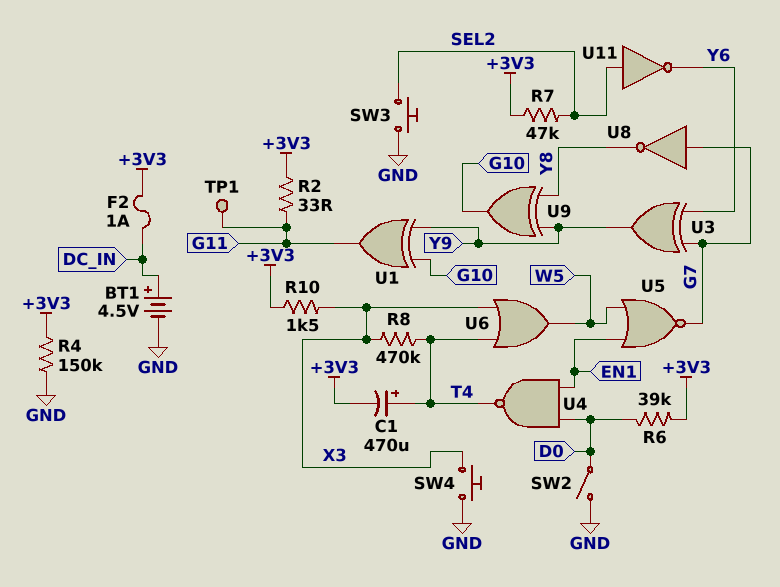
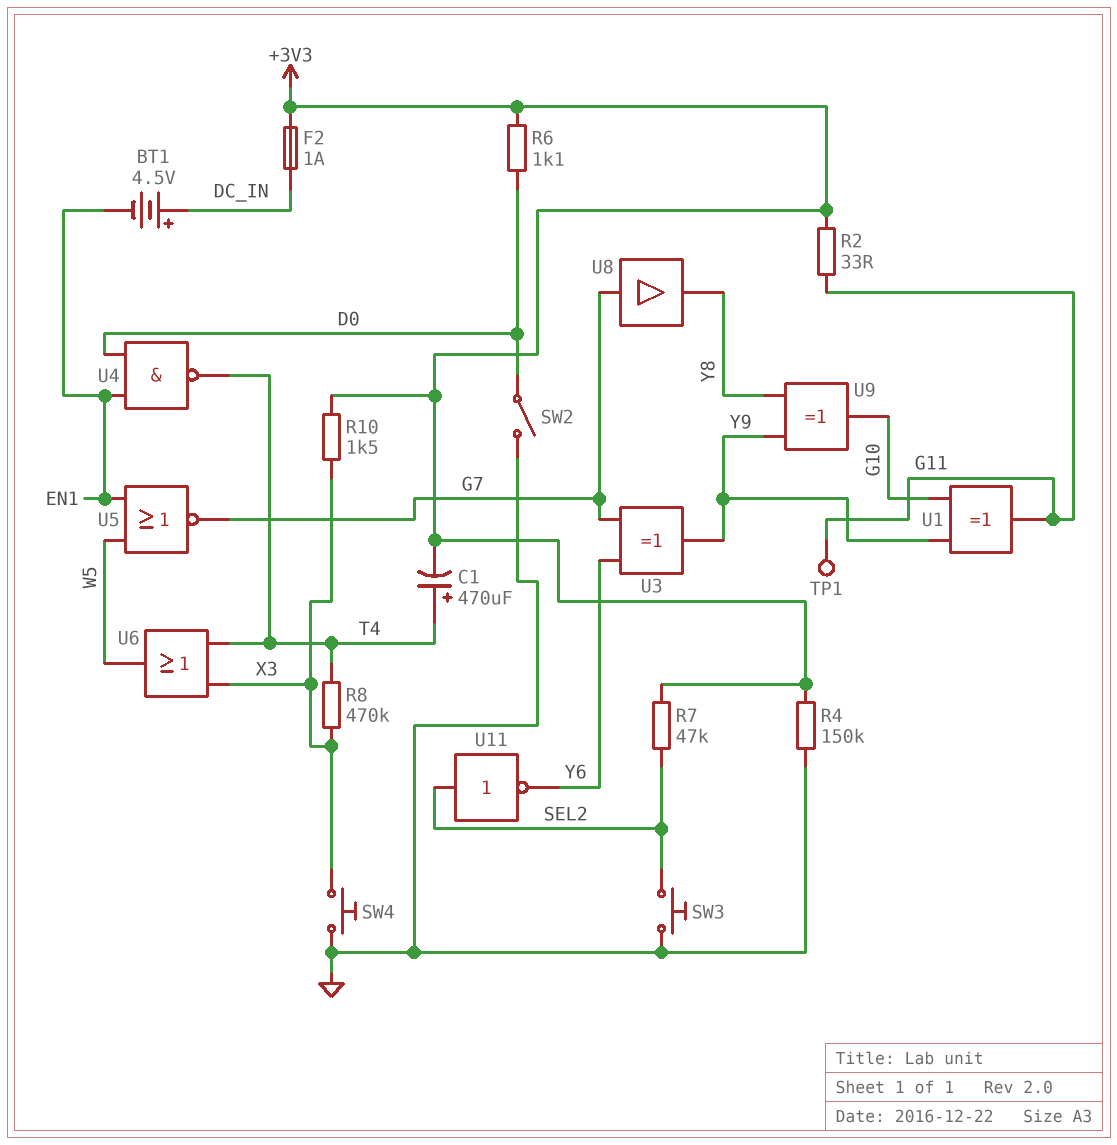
BT1: 4.5V (plus DC_IN, minus GND) -> 4.5V (plus DC_IN, minus EN1)
R6: 39k (+3V3, D0) -> 1.1k (+3V3, D0)
U8: NOT (in G7, out Y8) -> buffer (in G7, out Y8)

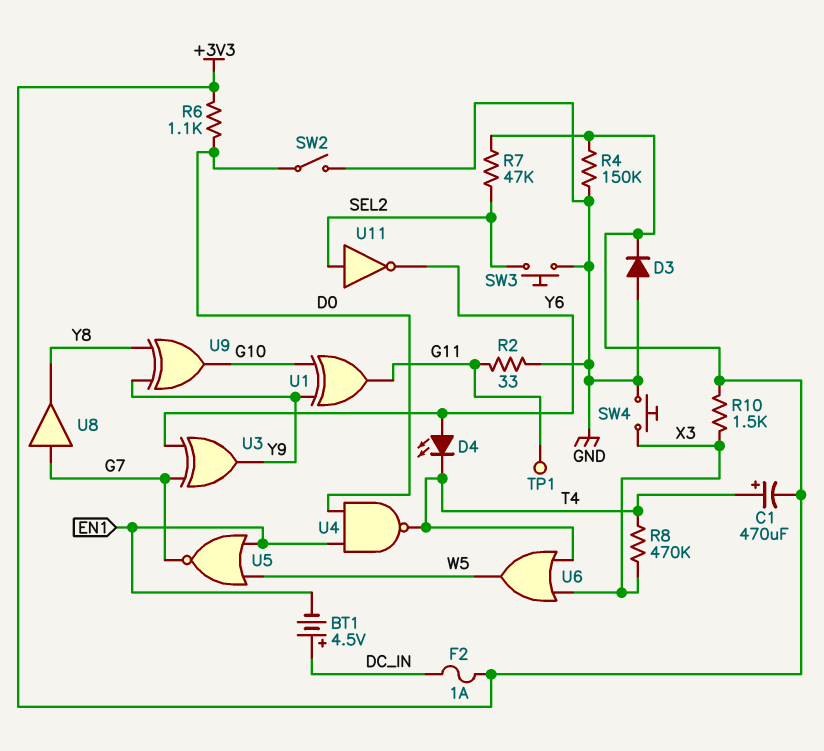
D3: none -> diode (A GND, K +3V3)
D4: none -> LED (A Y6, K T4)
R2: 33 (+3V3, G11) -> 33 (G11, GND)

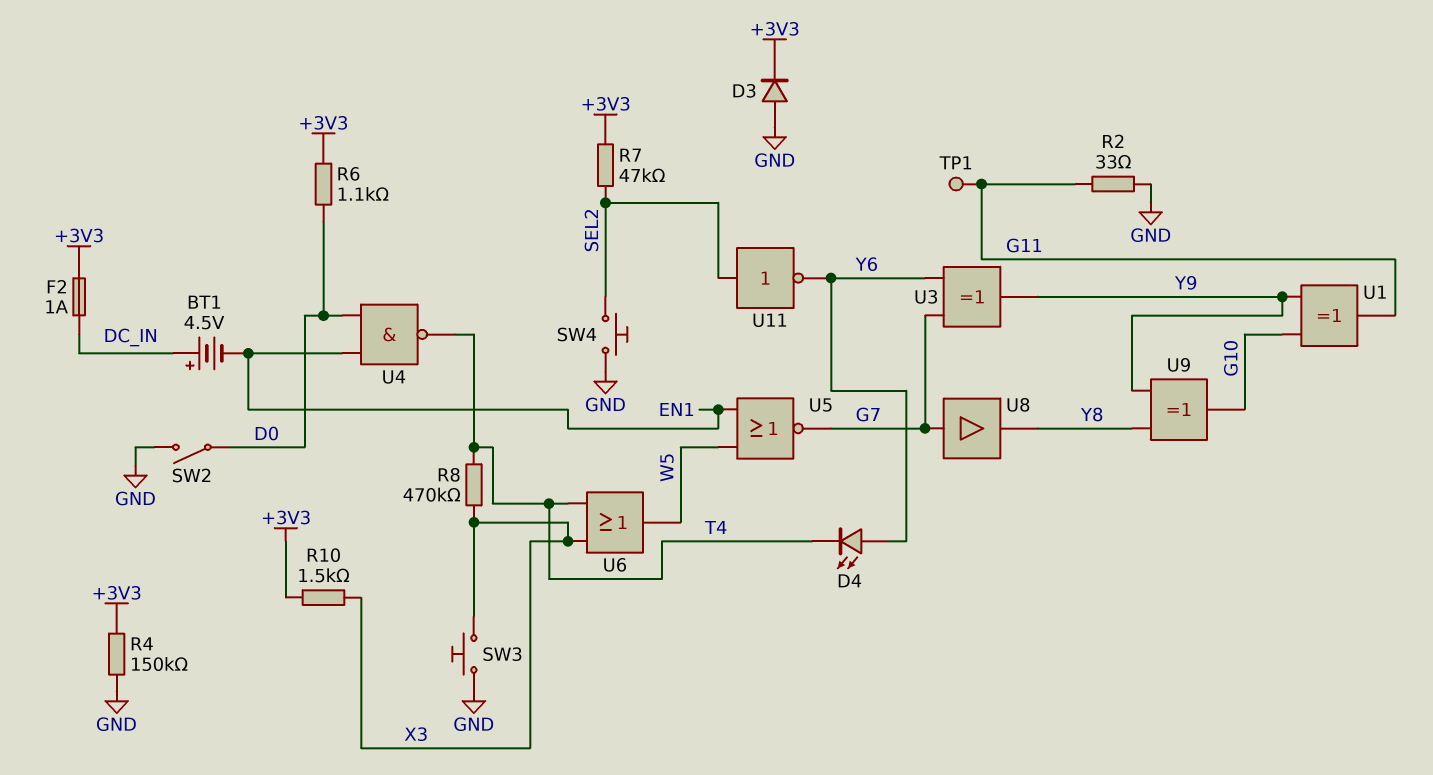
C1: 470uF (plus T4, minus +3V3) -> none
SW3: button (GND, SEL2) -> button (GND, X3)
SW4: button (GND, X3) -> button (GND, SEL2)

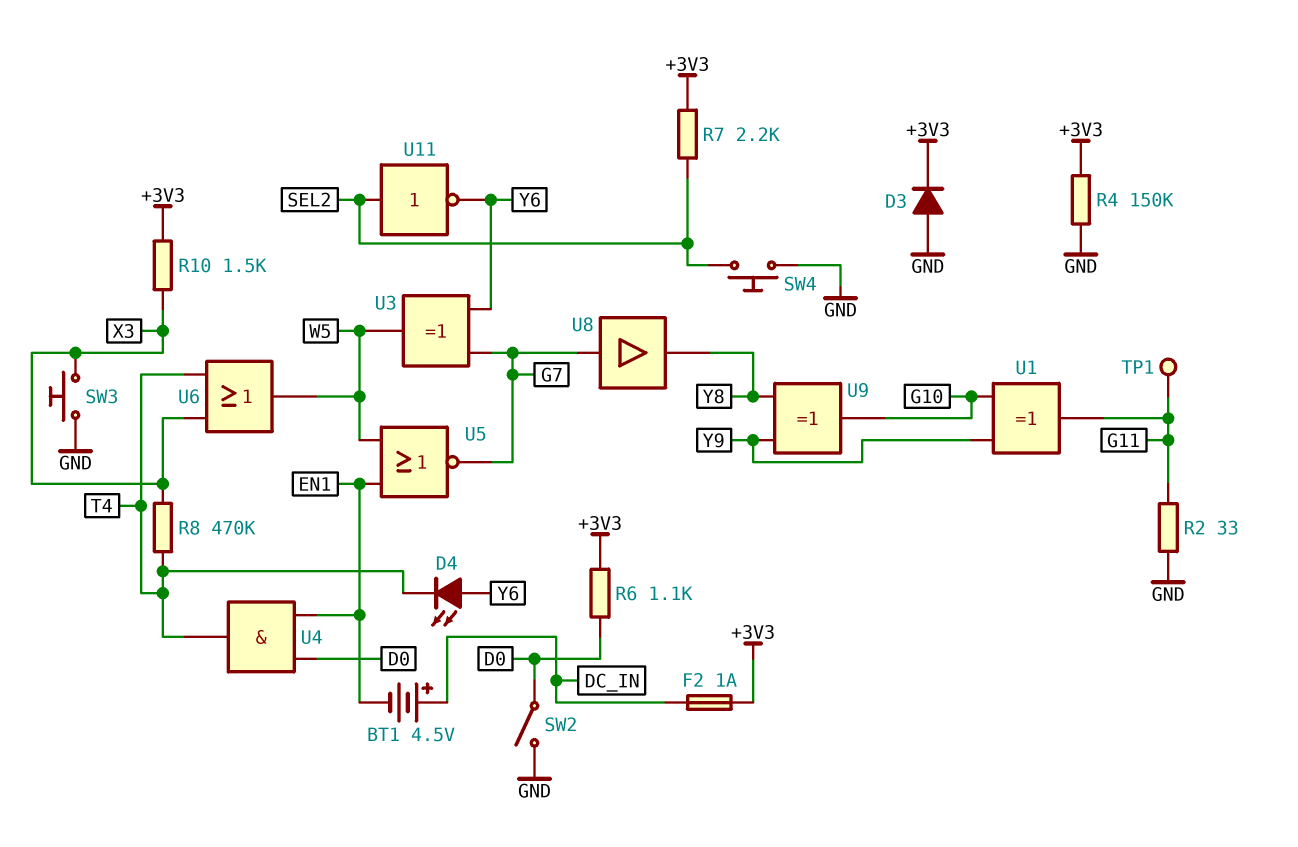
R7: 47k (+3V3, SEL2) -> 2.2k (+3V3, SEL2)
U3: XOR (in G7, in Y6, out Y9) -> XOR (in G7, in Y6, out W5)
U4: NAND (in D0, in EN1, out T4) -> AND (in D0, in EN1, out T4)

